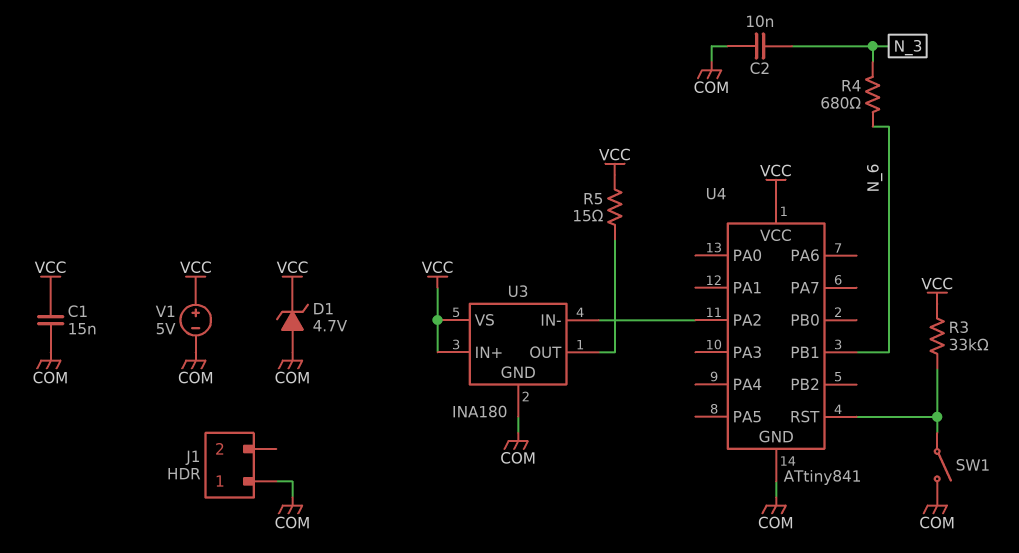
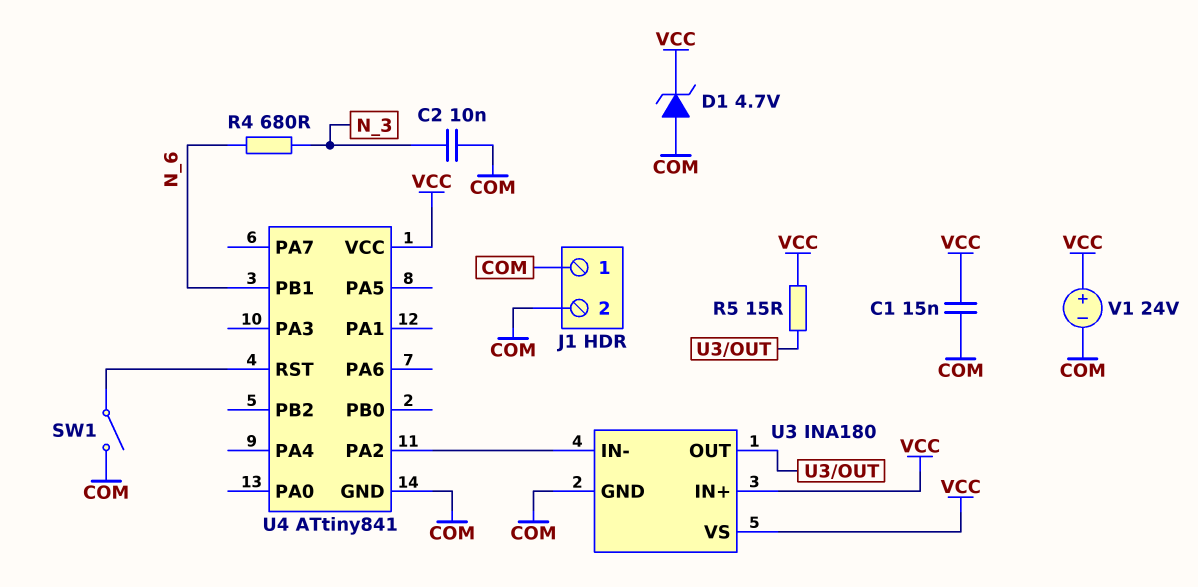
J1 pin 2: none -> COM
R3: 33k (U4/RST, VCC) -> none
V1: 5V (plus VCC, minus COM) -> 24V (plus VCC, minus COM)

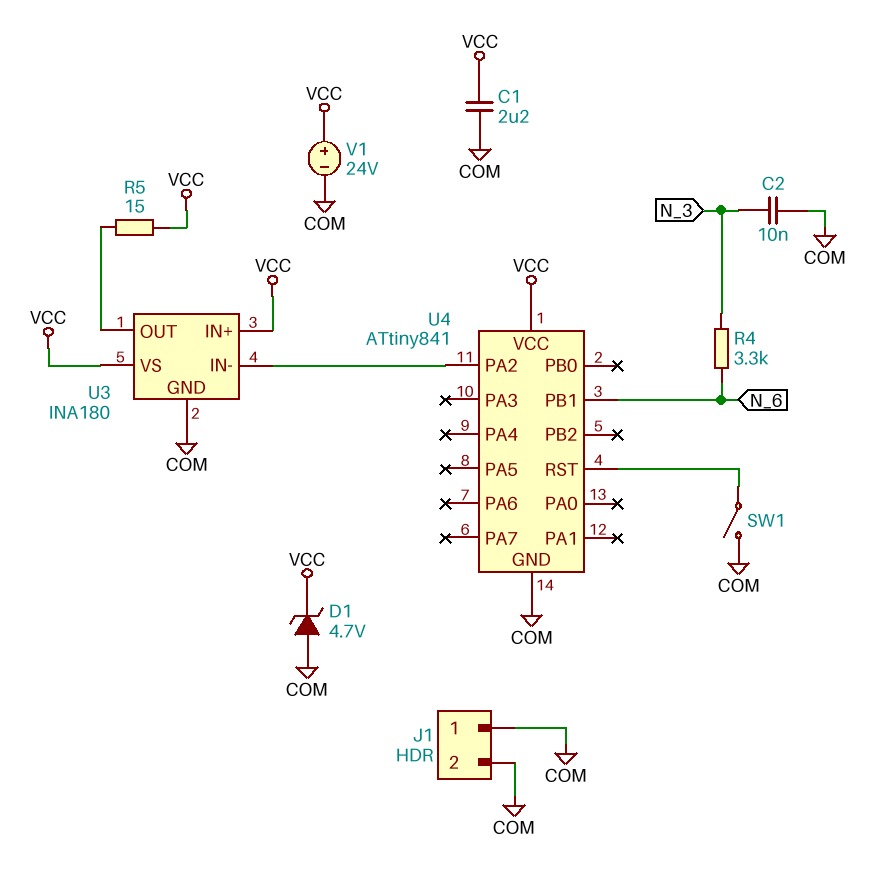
C1: 15nF (COM, VCC) -> 2.2uF (COM, VCC)
R4: 680 (N_3, N_6) -> 3.3k (N_3, N_6)

